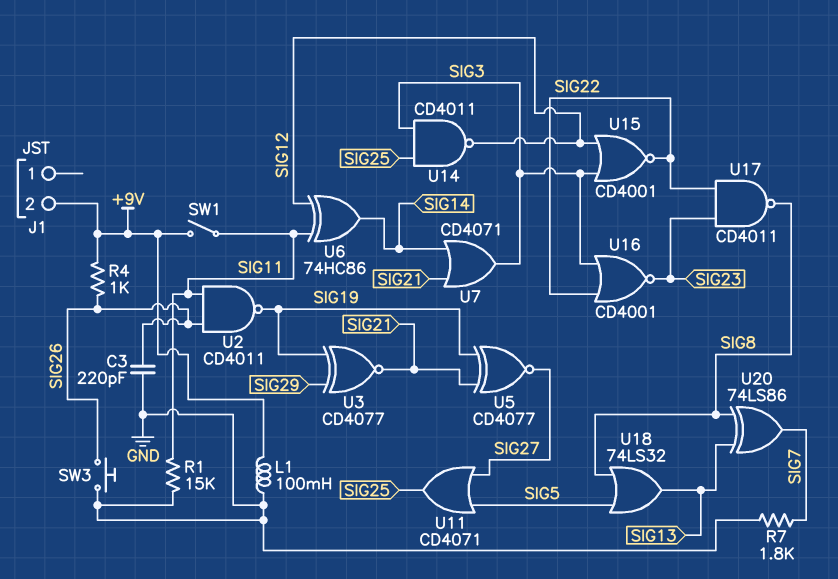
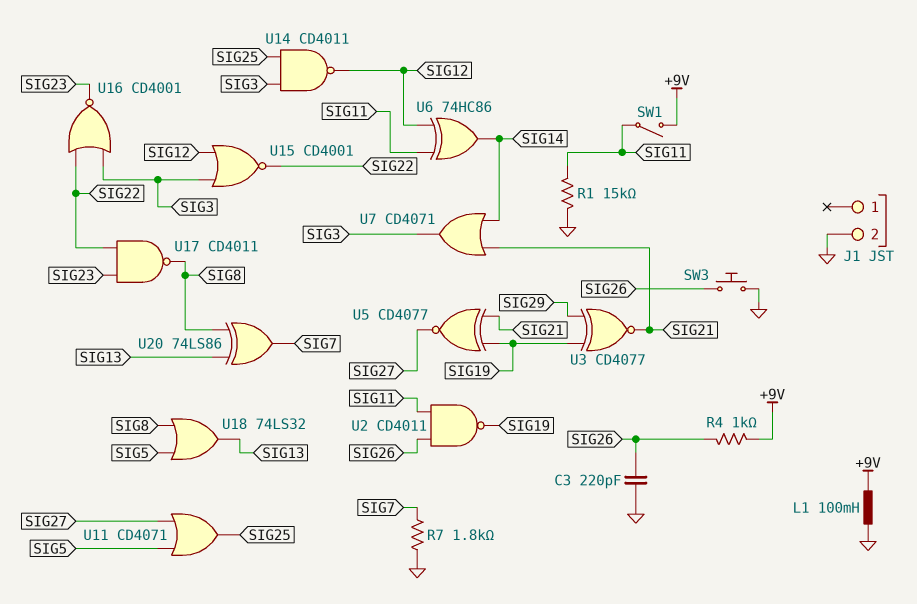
J1 pin 2: +9V -> GND

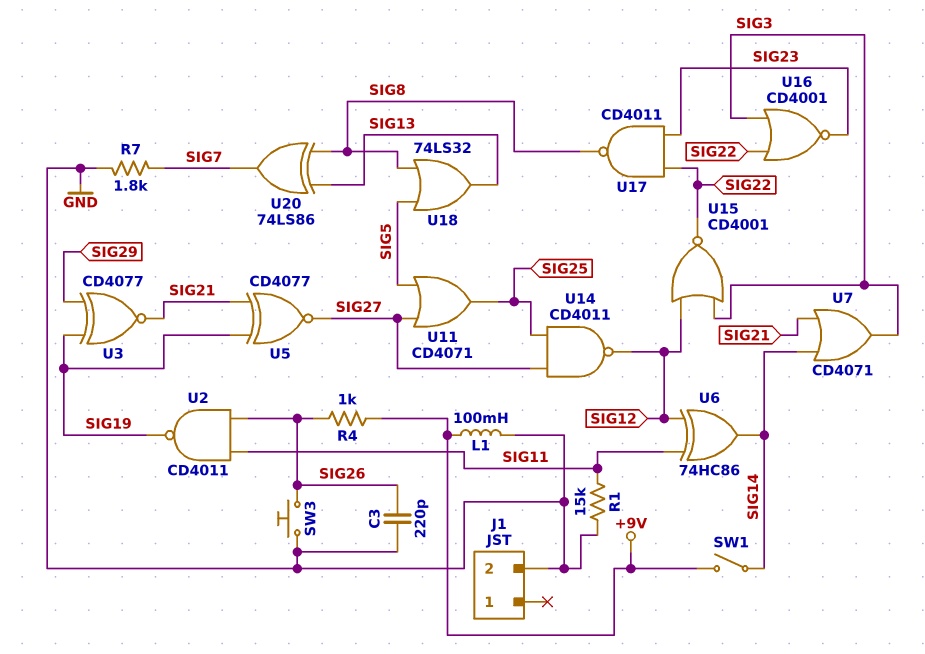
SW1: switch (+9V, SIG11) -> switch (+9V, SIG14)
U14: NAND CD4011 (in SIG3, in SIG25, out SIG12) -> NAND CD4011 (in SIG25, in SIG27, out SIG12)

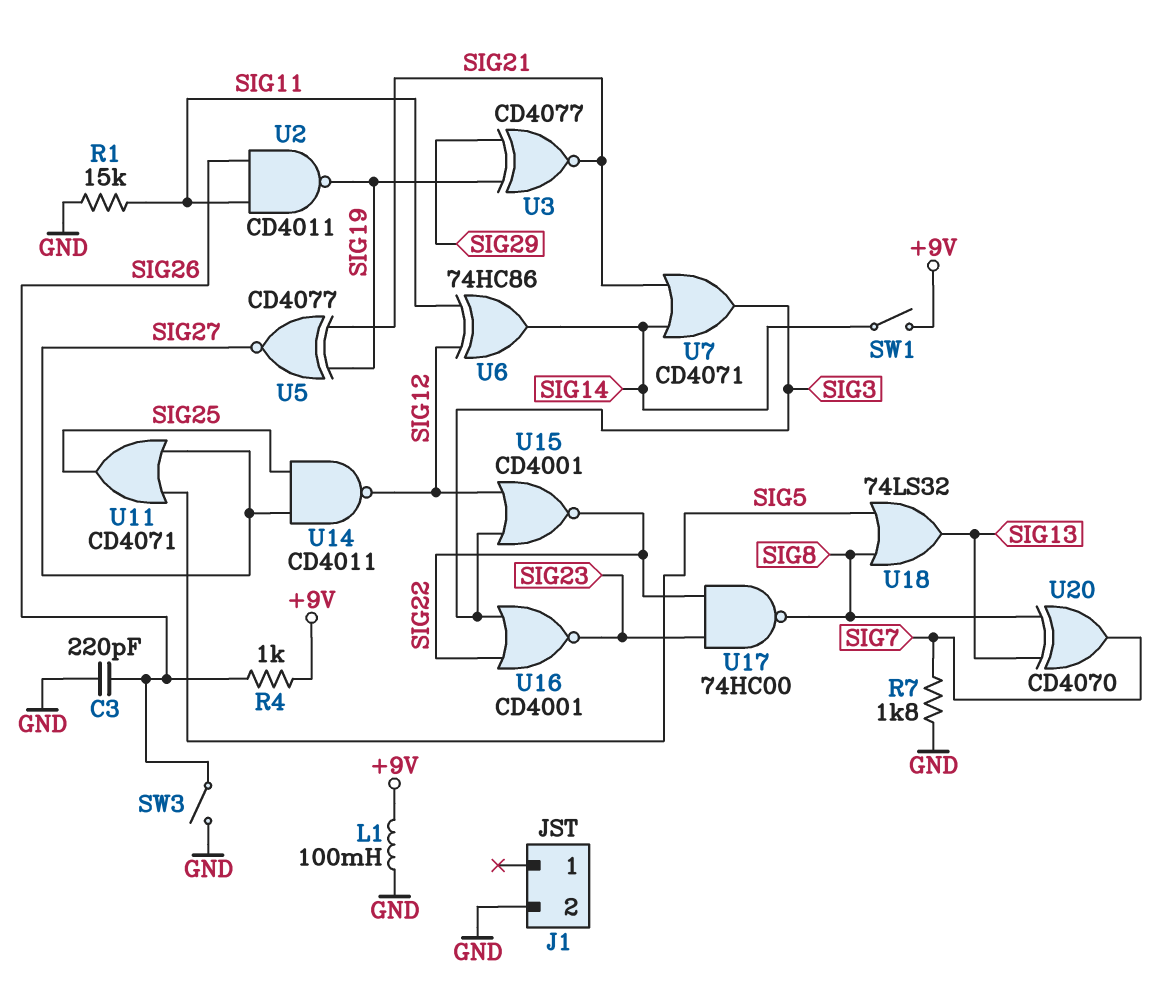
SW3: button (GND, SIG26) -> switch (GND, SIG26)
U17: NAND CD4011 (in SIG22, in SIG23, out SIG8) -> NAND 74HC00 (in SIG22, in SIG23, out SIG8)
U20: XOR 74LS86 (in SIG8, in SIG13, out SIG7) -> XOR CD4070 (in SIG8, in SIG13, out SIG7)

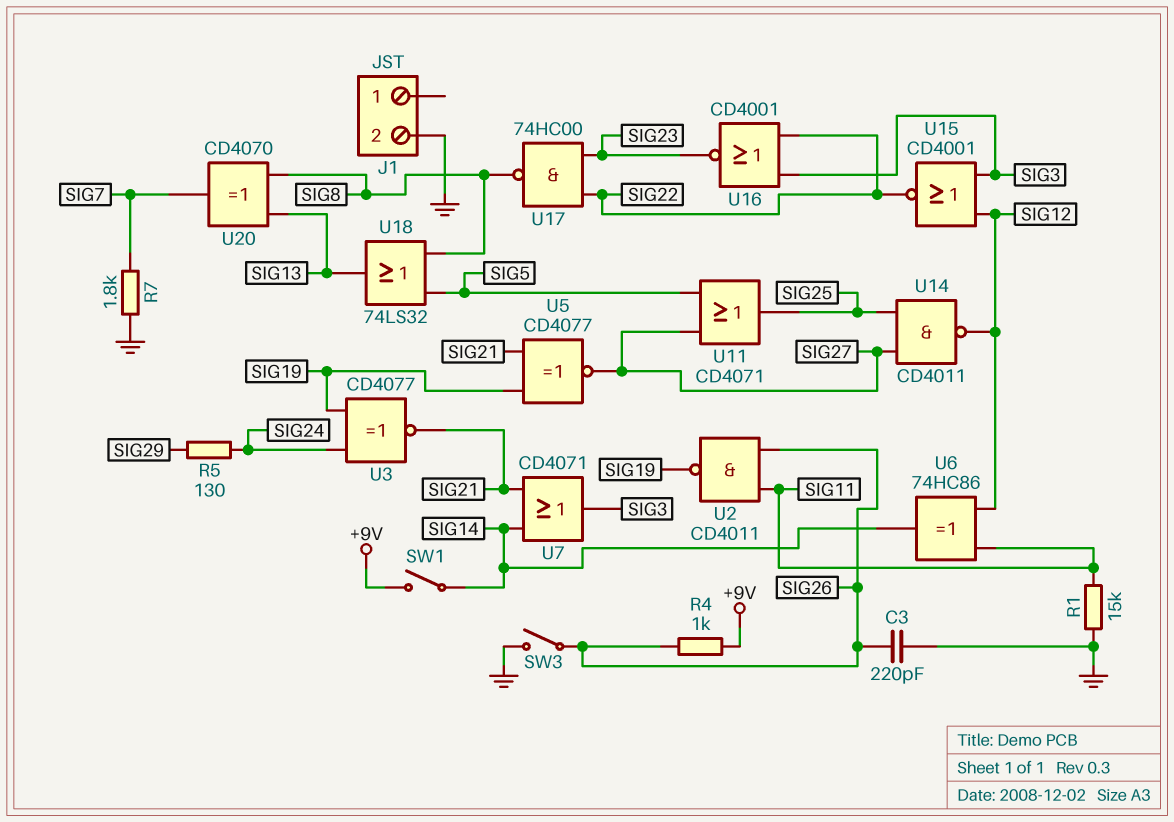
L1: 100mH (+9V, GND) -> none
R5: none -> 130 (SIG24, SIG29)
U3: XNOR CD4077 (in SIG19, in SIG29, out SIG21) -> XNOR CD4077 (in SIG19, in SIG24, out SIG21)

